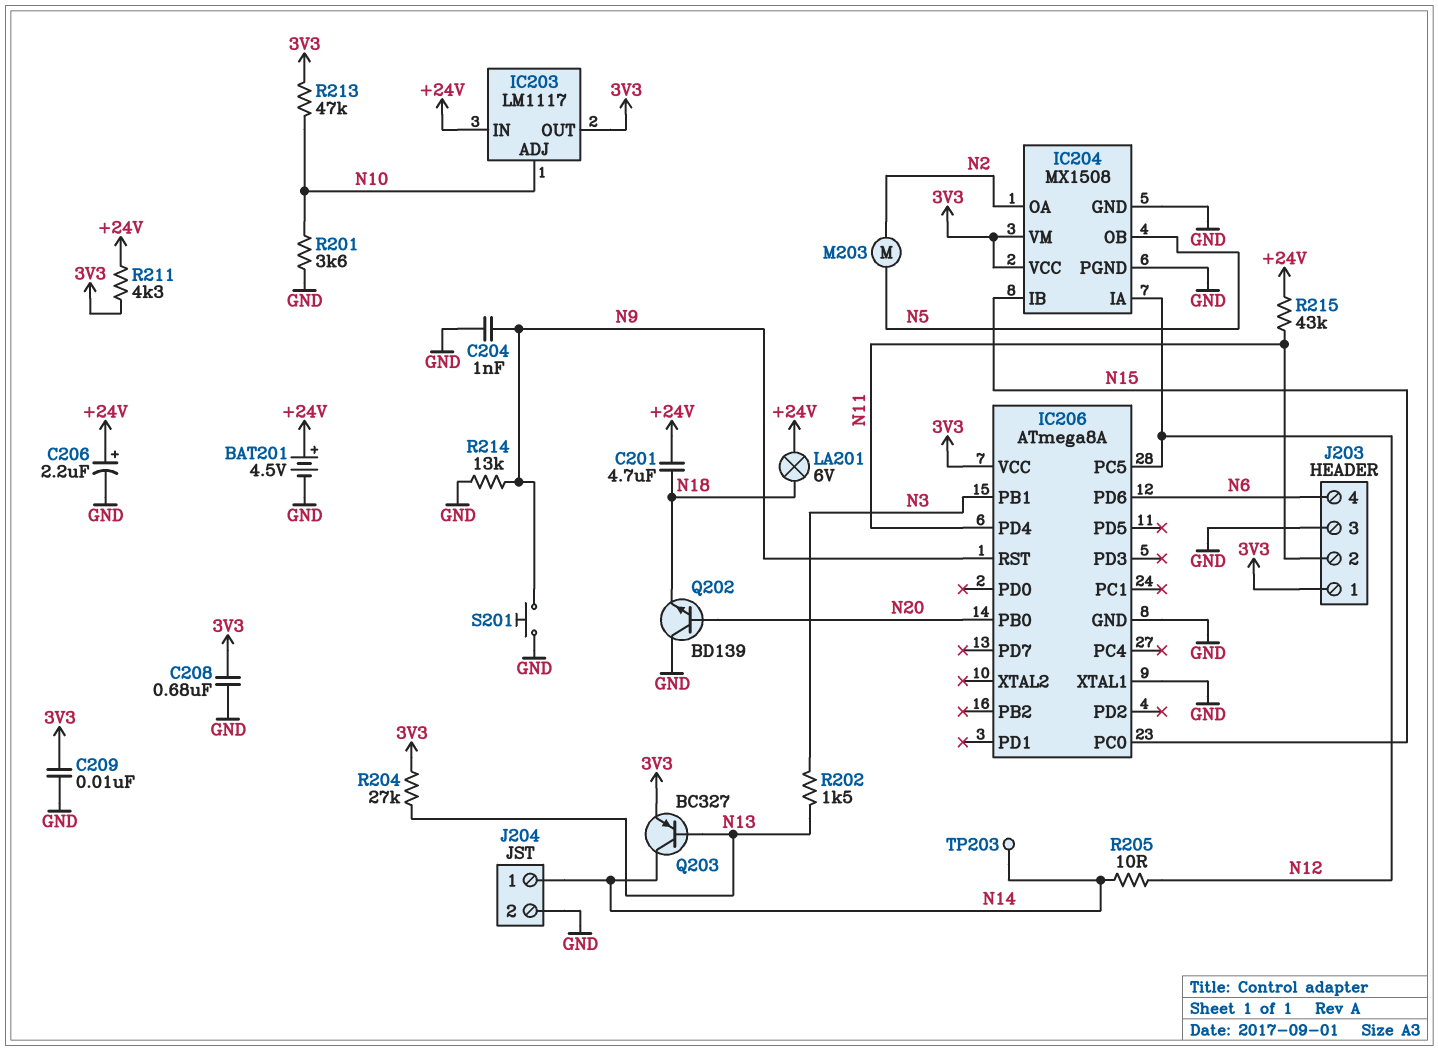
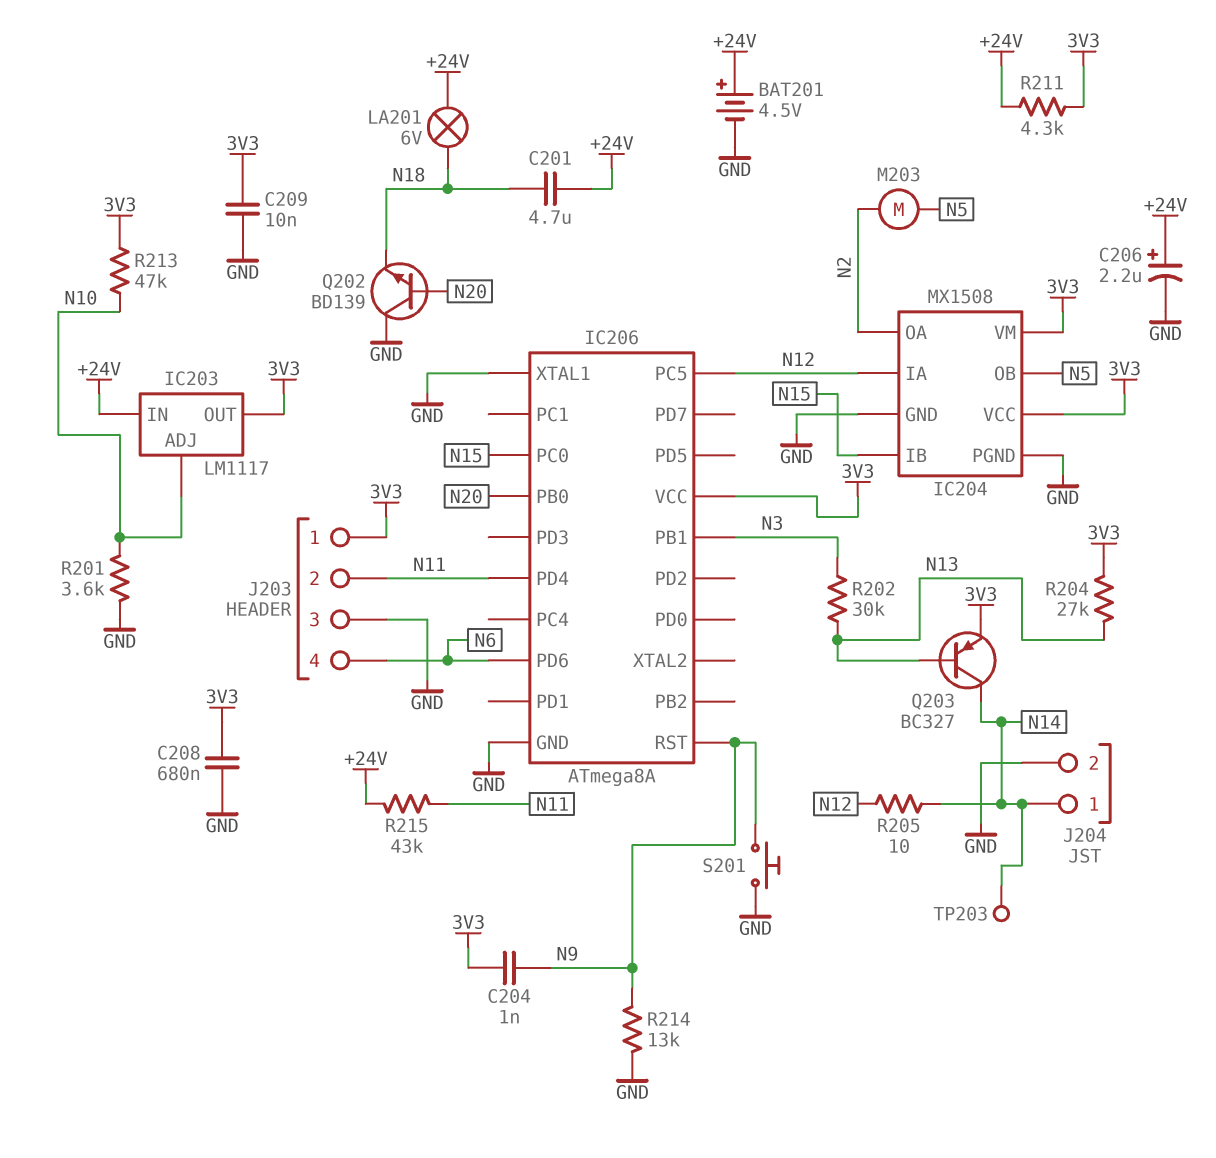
C204: 1nF (GND, N9) -> 1nF (3V3, N9)
R202: 1.5k (N3, N13) -> 30k (N3, N13)

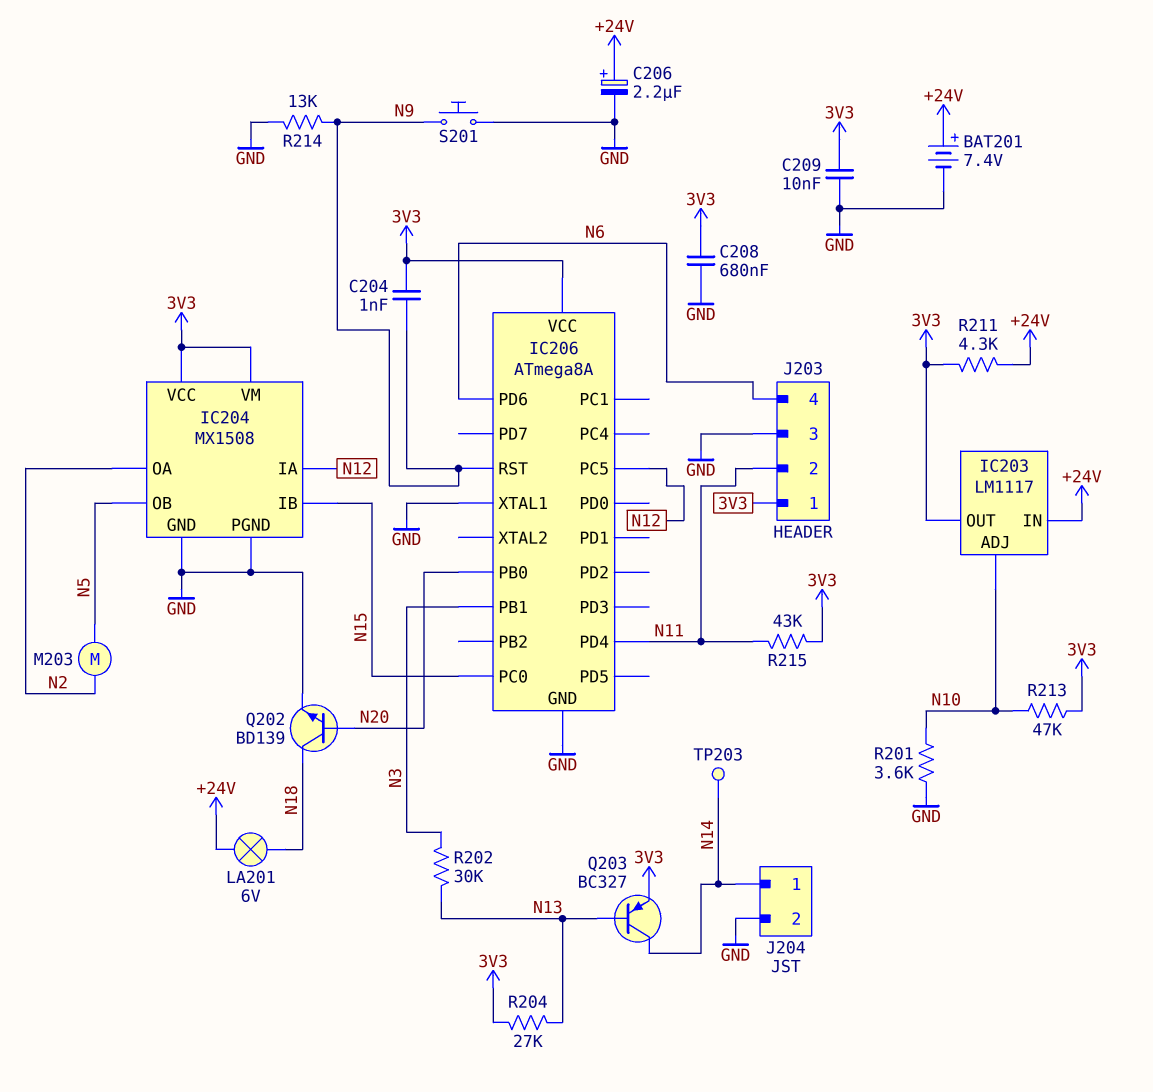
BAT201: 4.5V (plus +24V, minus GND) -> 7.4V (plus +24V, minus GND)
C201: 4.7uF (+24V, N18) -> none
Q202: NPN BD139 (B N20, C GND, E N18) -> NPN BD139 (B N20, C N18, E GND)
R205: 10 (N12, N14) -> none
R215: 43k (+24V, N11) -> 43k (3V3, N11)

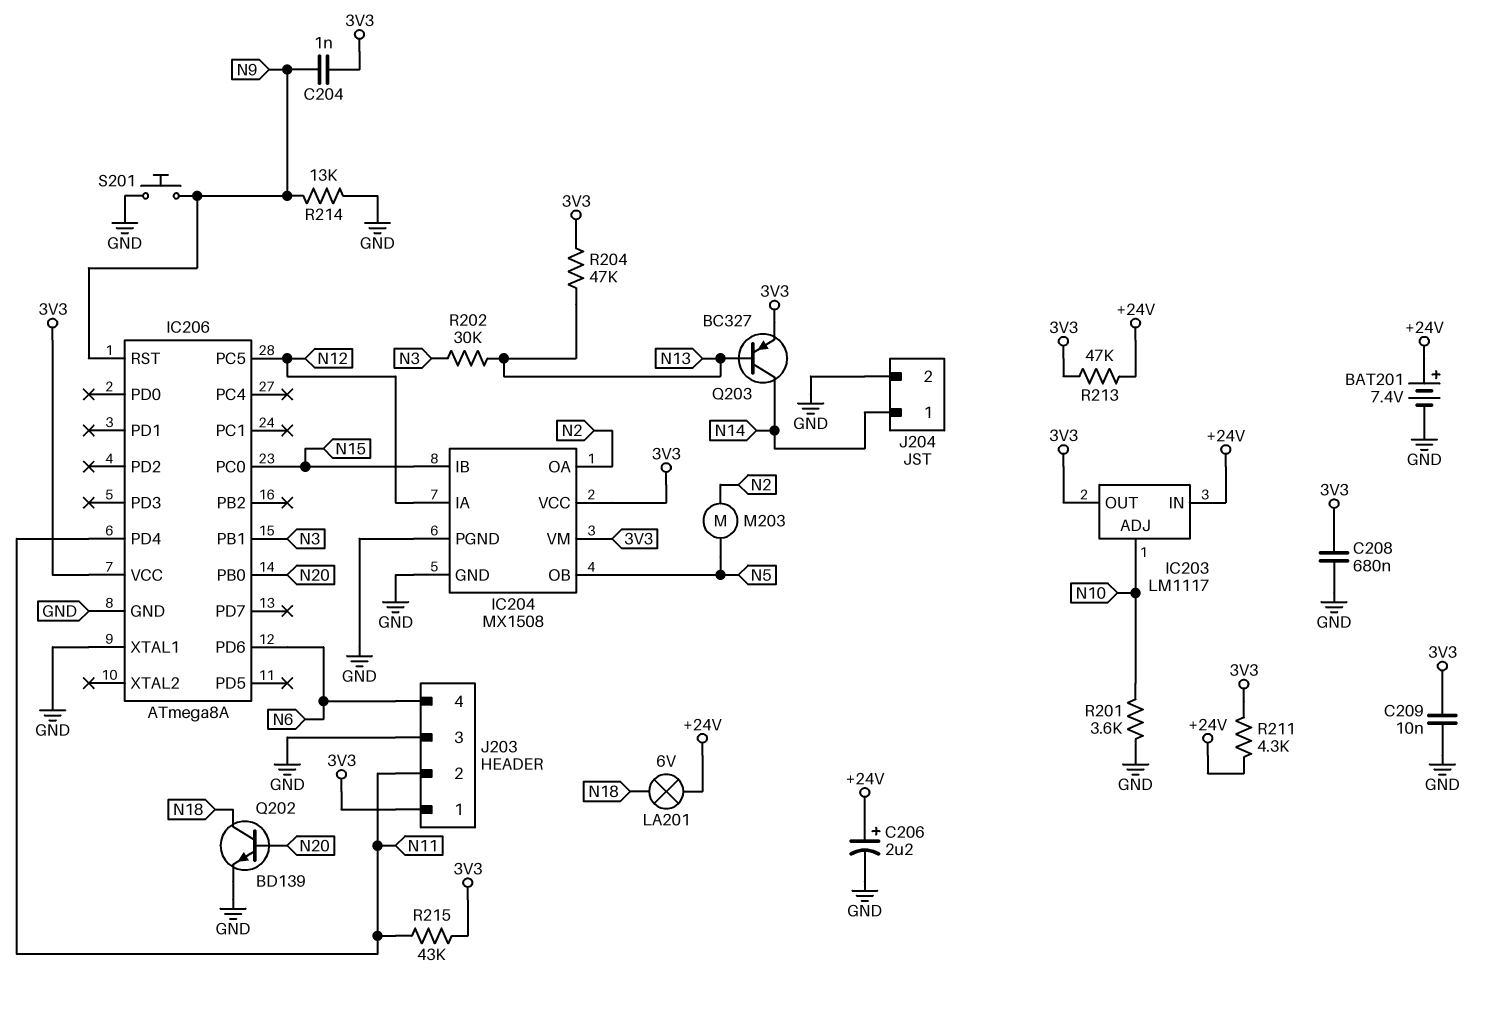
R204: 27k (3V3, N13) -> 47k (3V3, N13)
R213: 47k (3V3, N10) -> 47k (+24V, 3V3)
TP203: test point (N14) -> none

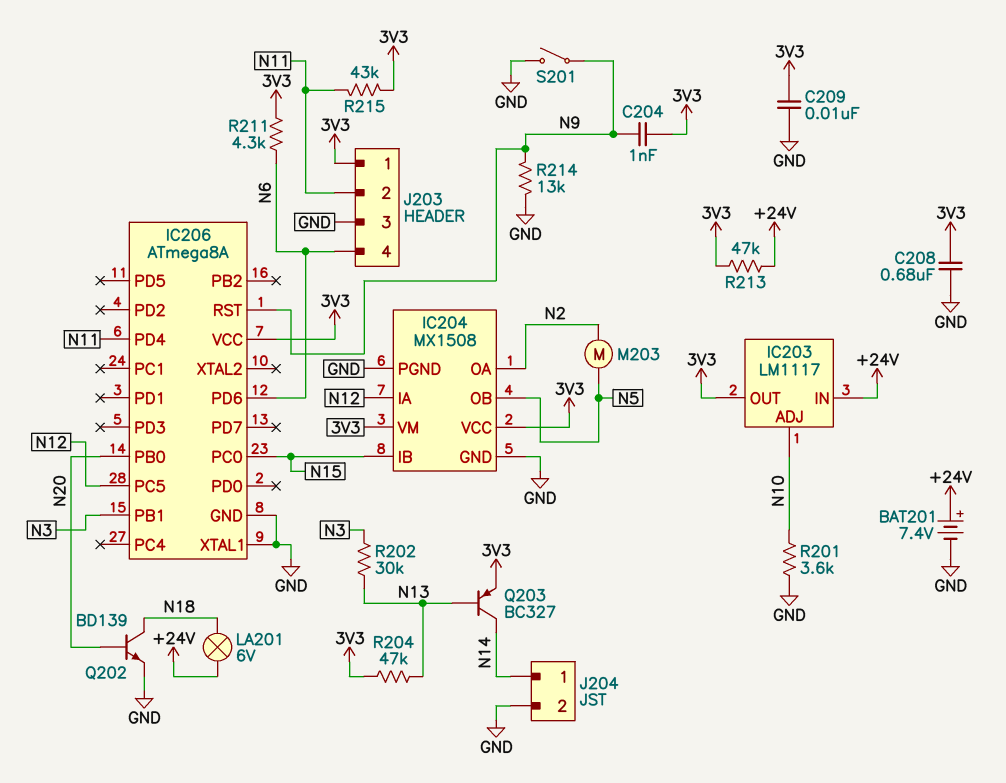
C206: 2.2uF (plus +24V, minus GND) -> none
R211: 4.3k (+24V, 3V3) -> 4.3k (3V3, N6)
S201: button (GND, N9) -> switch (GND, N9)

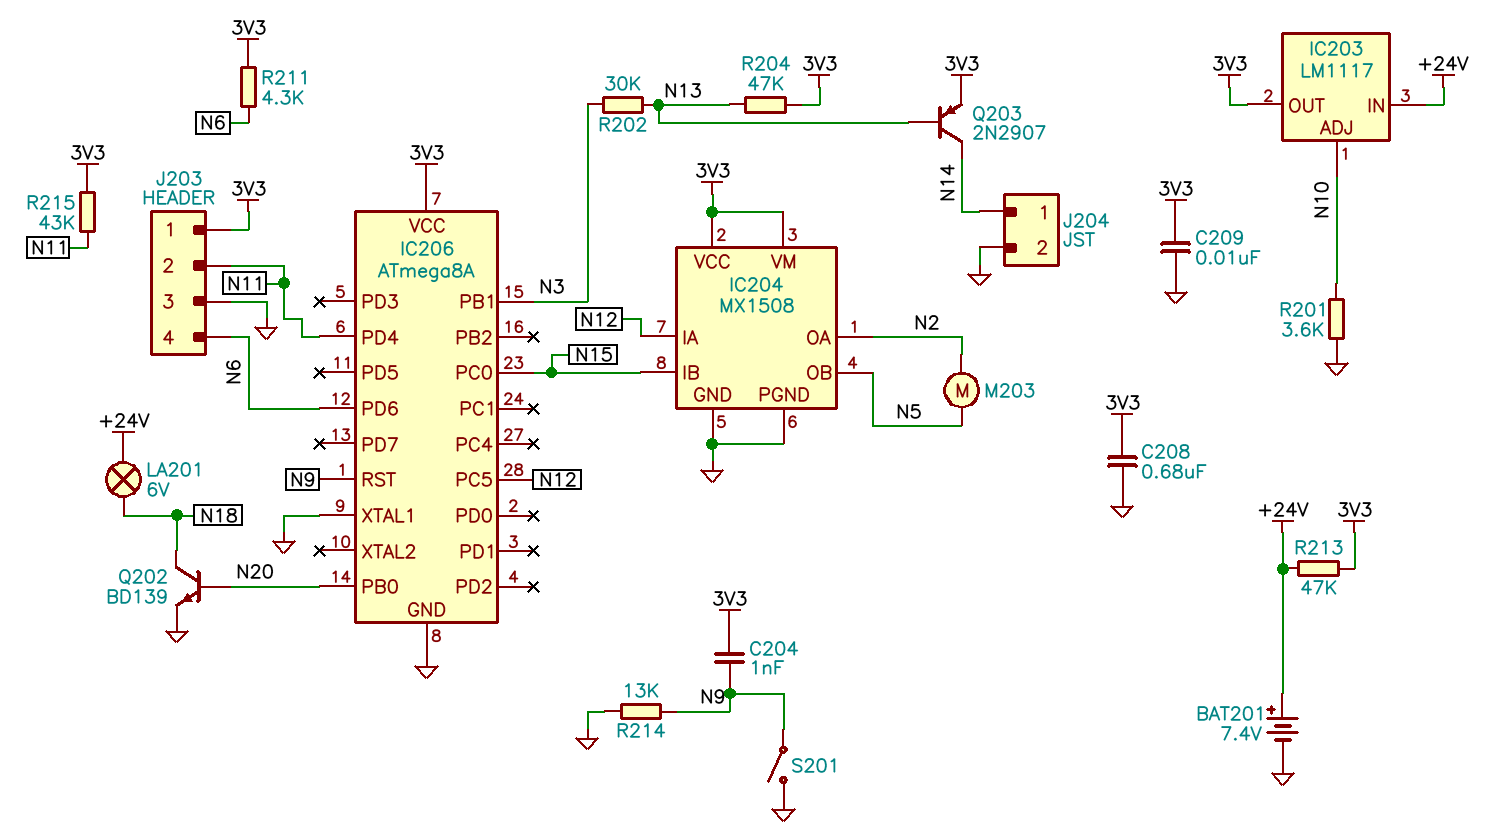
Q203: PNP BC327 (B N13, C N14, E 3V3) -> PNP 2N2907 (B N13, C N14, E 3V3)

